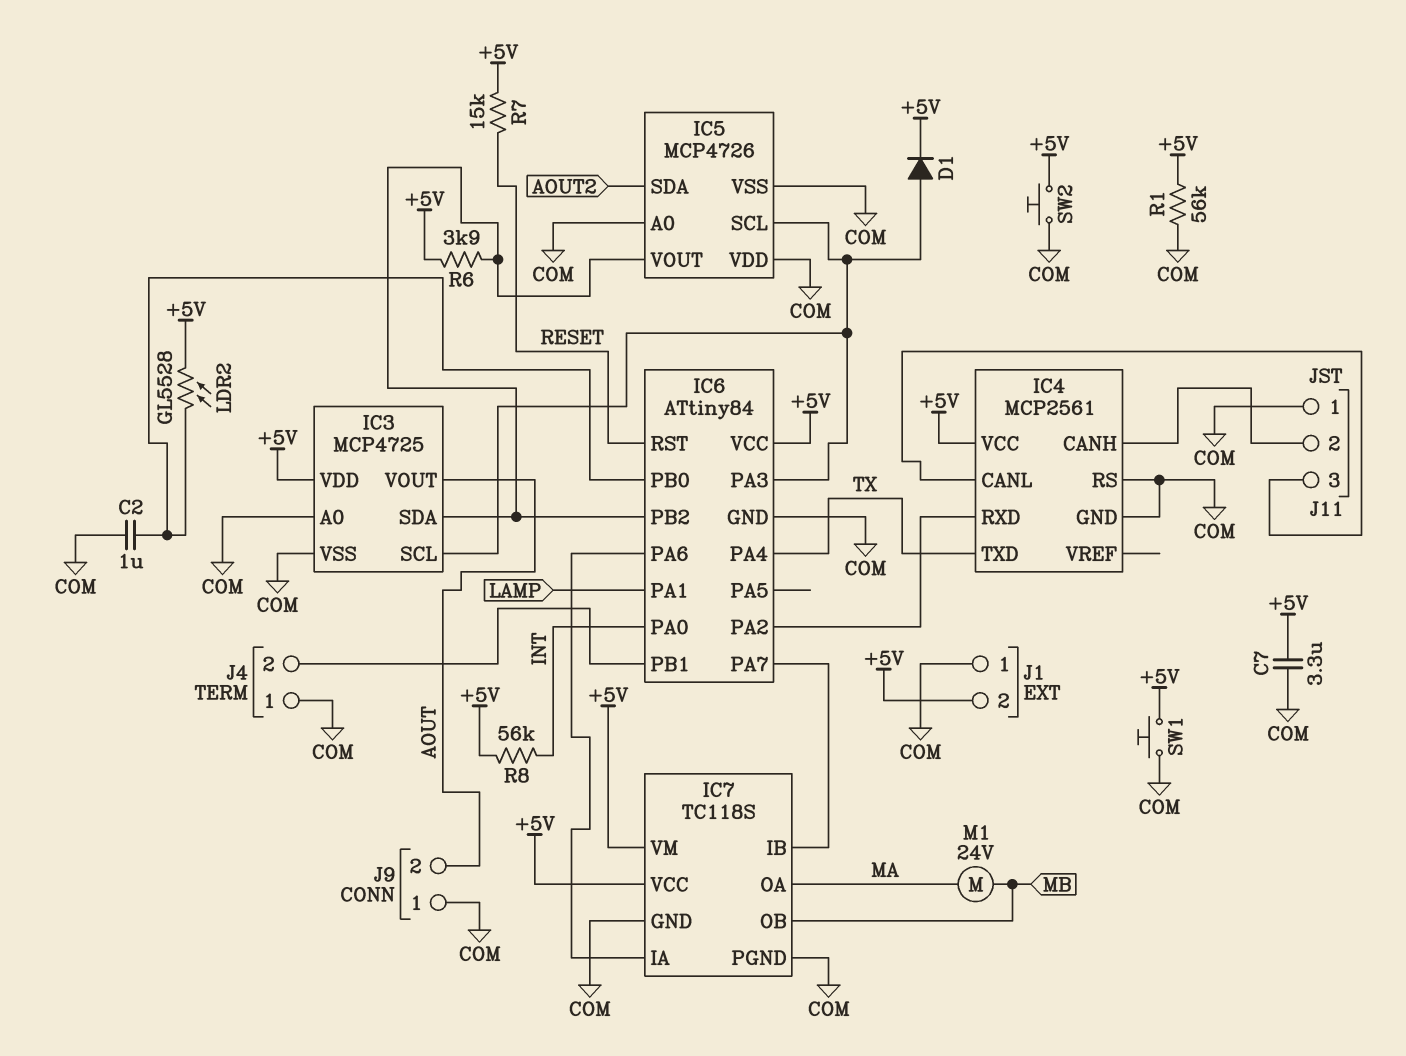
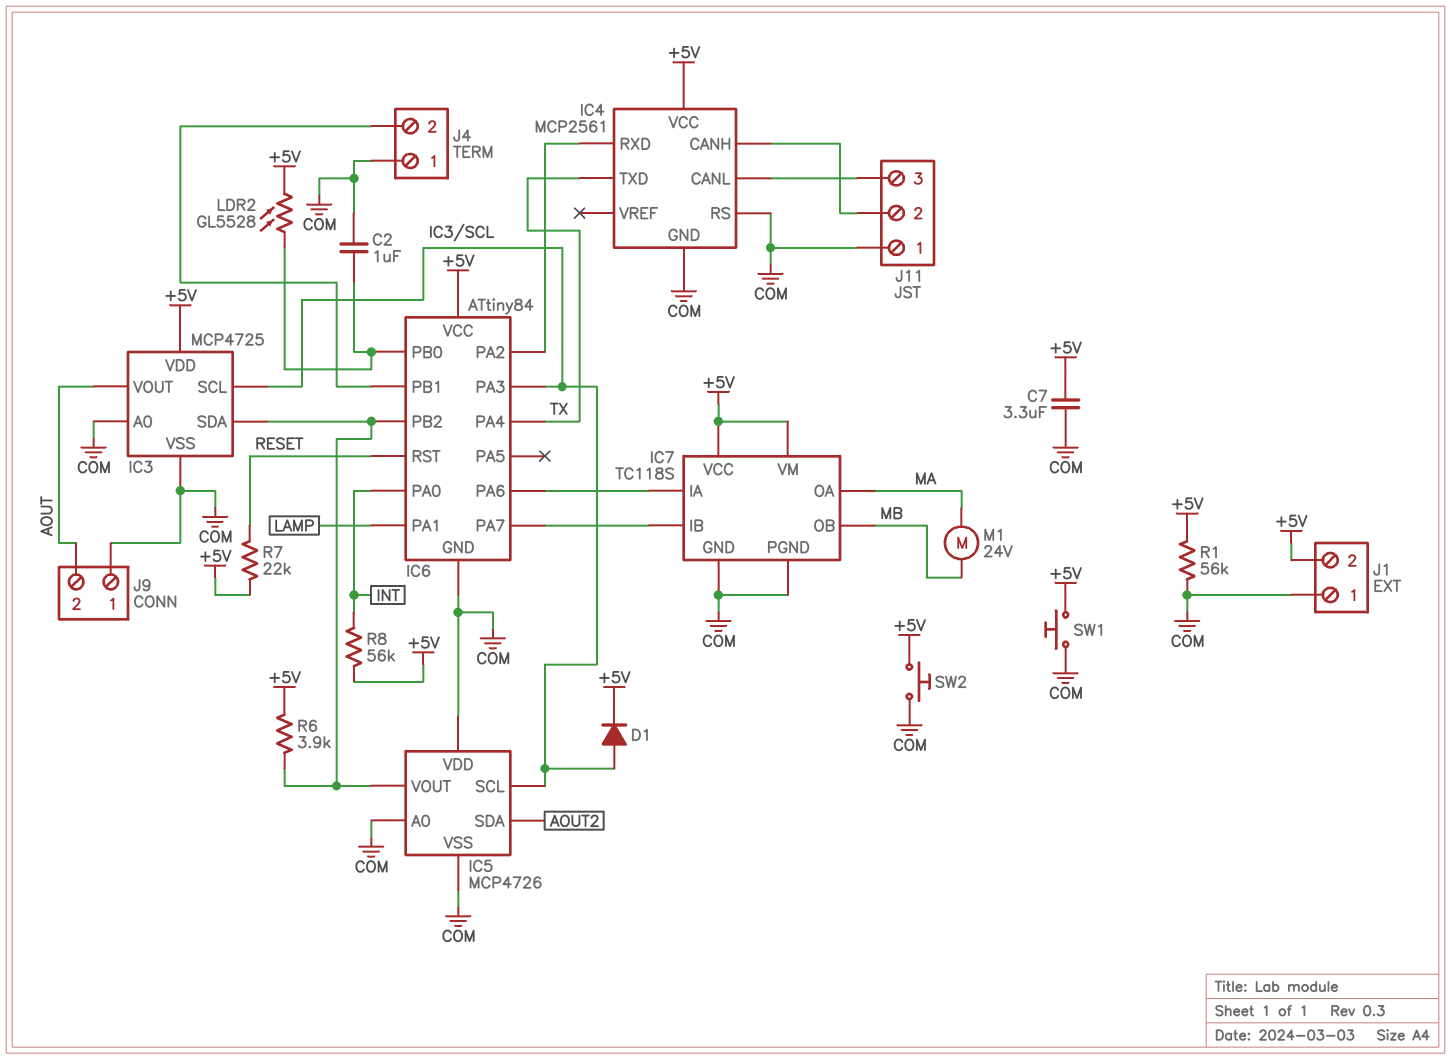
R7: 15k (+5V, RESET) -> 22k (+5V, RESET)

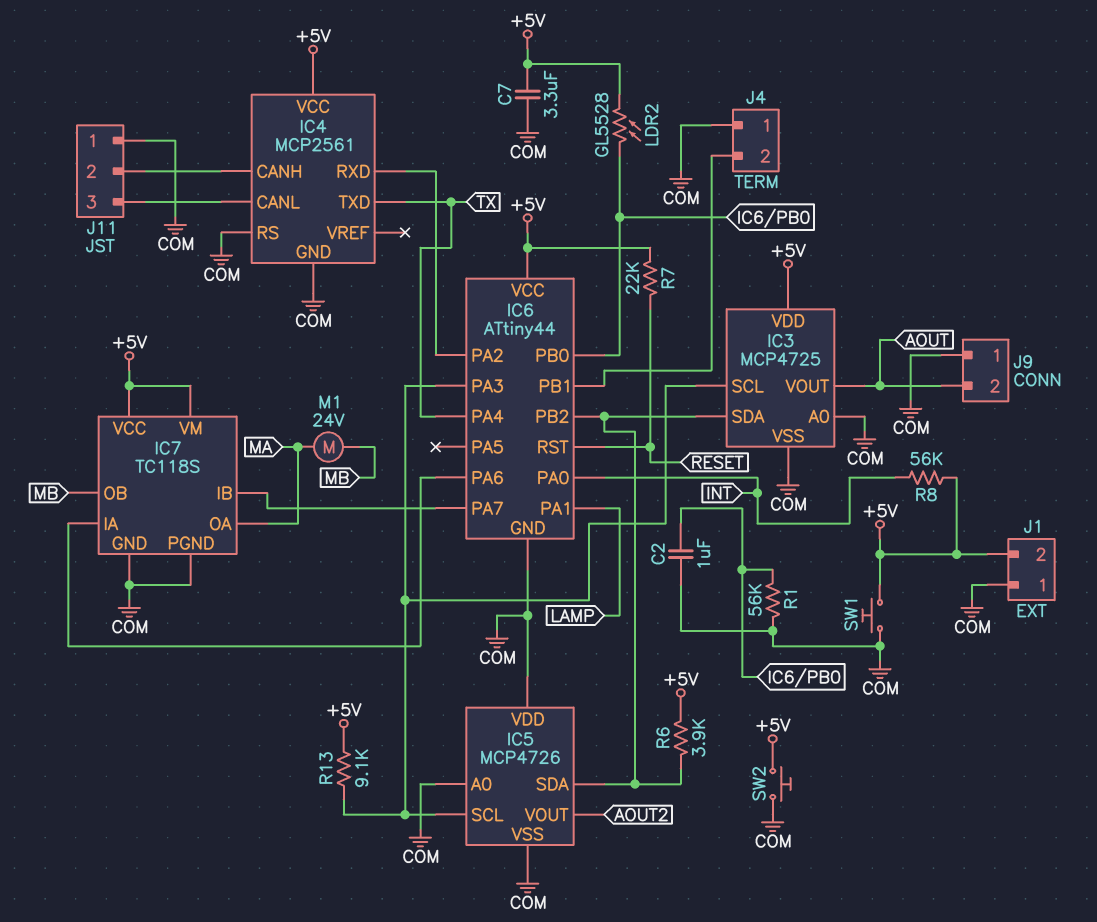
D1: diode (A IC3/SCL, K +5V) -> none
IC5 pin SDA: AOUT2 -> IC3/SDA
IC5 pin VOUT: IC3/SDA -> AOUT2
IC6: ATtiny84 -> ATtiny44
R1: 56k (+5V, COM) -> 56k (COM, IC6/PB0)
R13: none -> 9.1k (+5V, IC3/SCL)

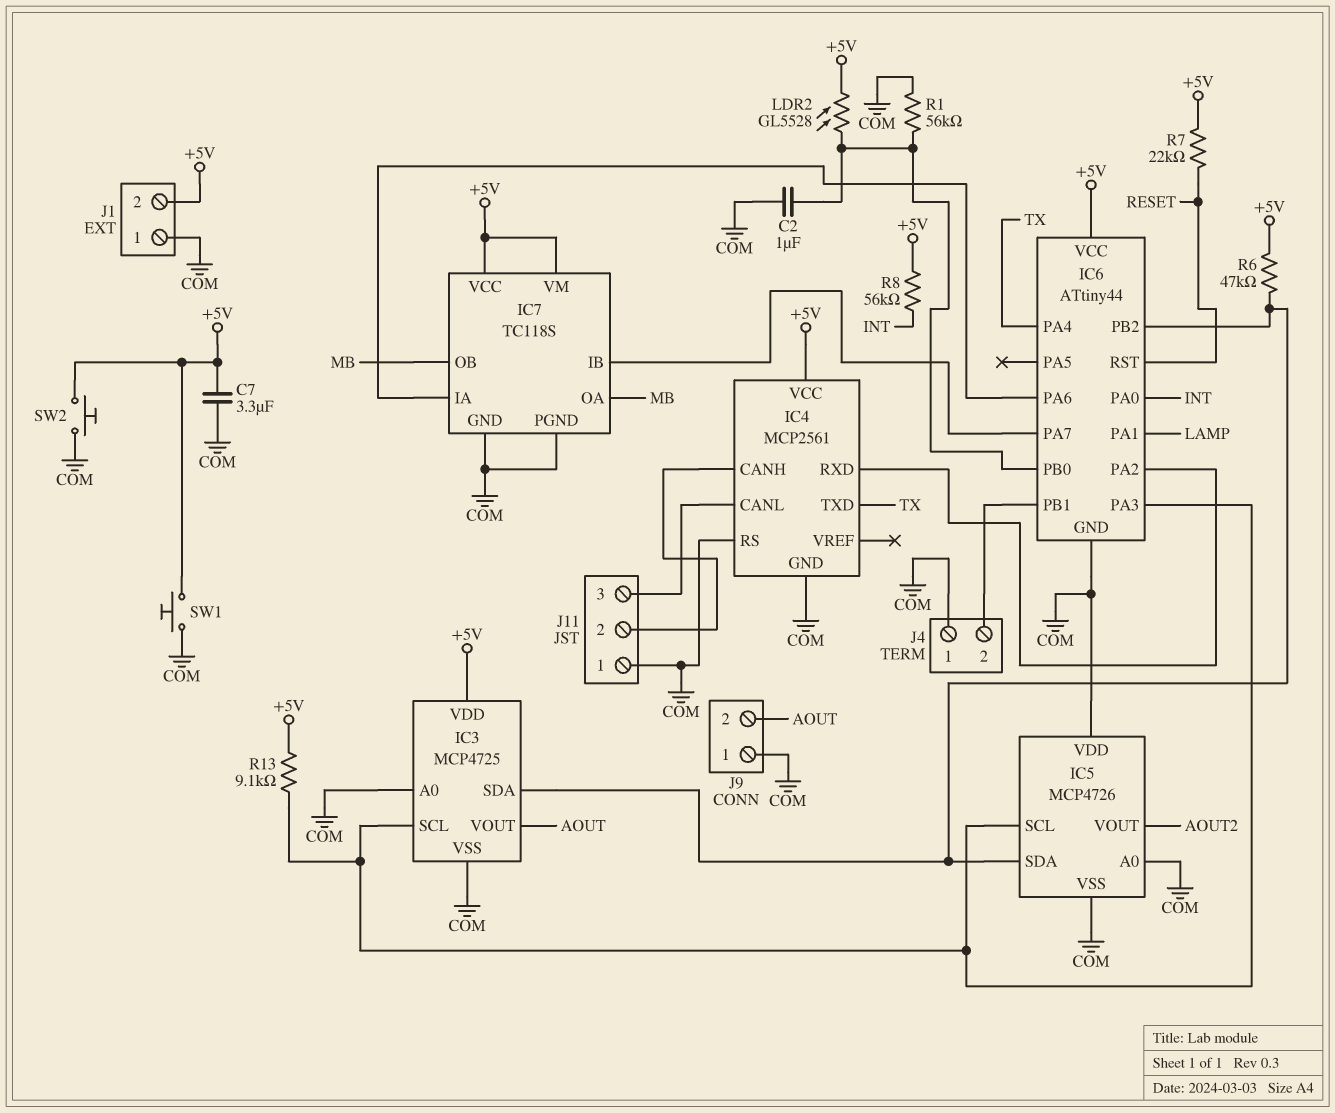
IC7 pin OA: MA -> MB
M1: motor 24V (MA, MB) -> none
R6: 3.9k (+5V, IC3/SDA) -> 47k (+5V, IC3/SDA)

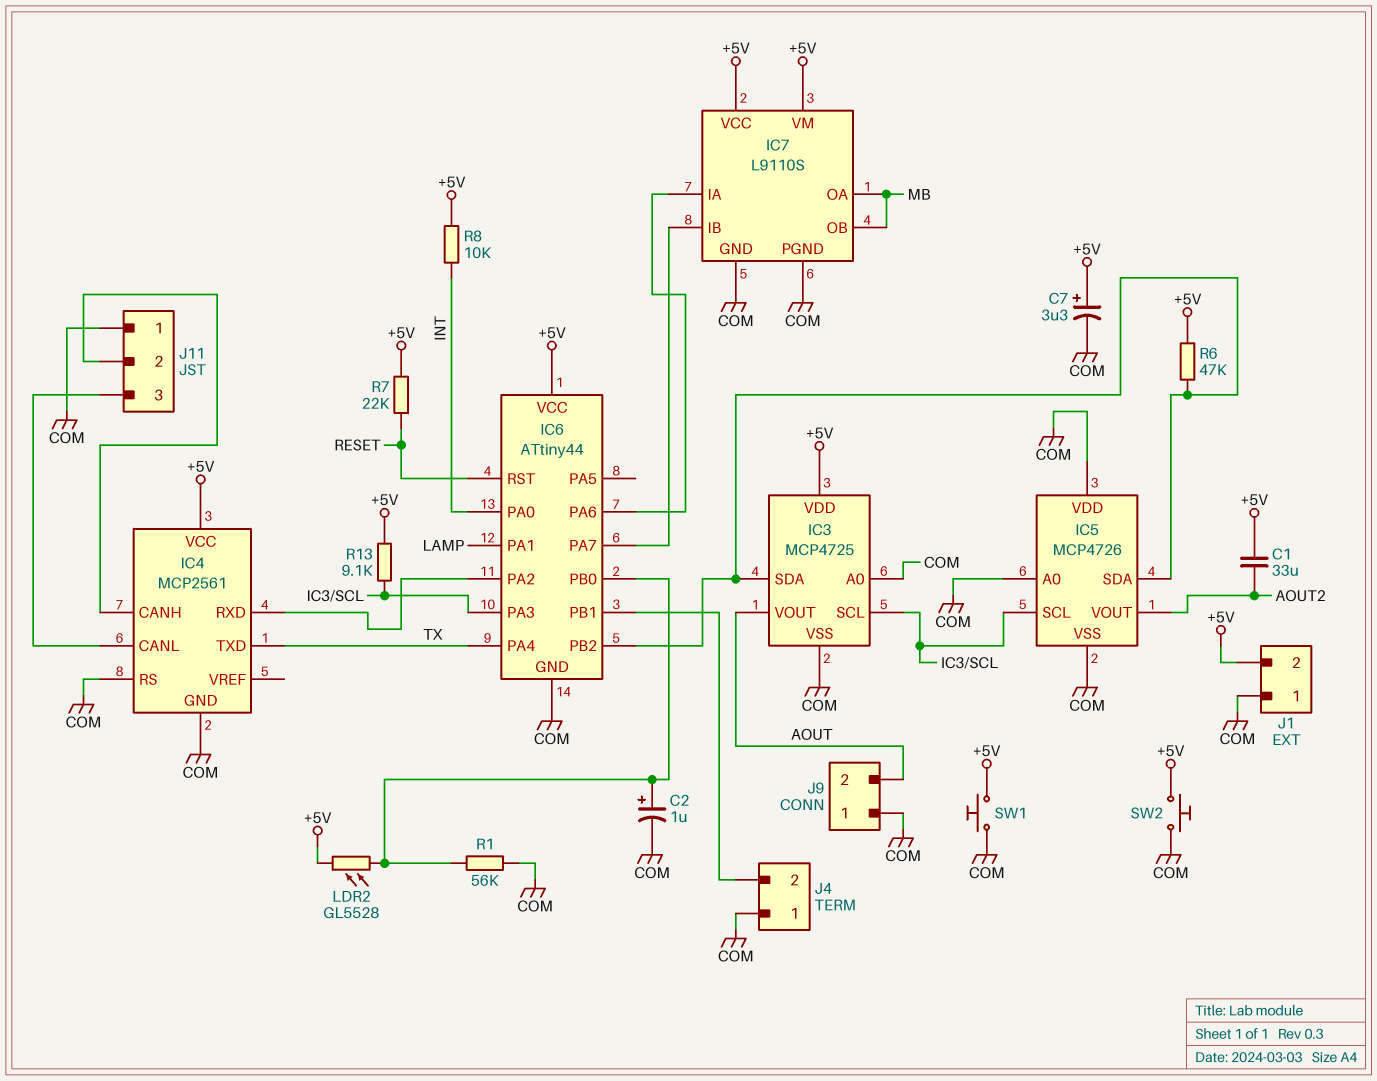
C1: none -> 33uF (+5V, AOUT2)
C2: 1uF (COM, IC6/PB0) -> 1uF (plus IC6/PB0, minus COM)
C7: 3.3uF (+5V, COM) -> 3.3uF (plus +5V, minus COM)
IC7: TC118S -> L9110S
R8: 56k (+5V, INT) -> 10k (+5V, INT)

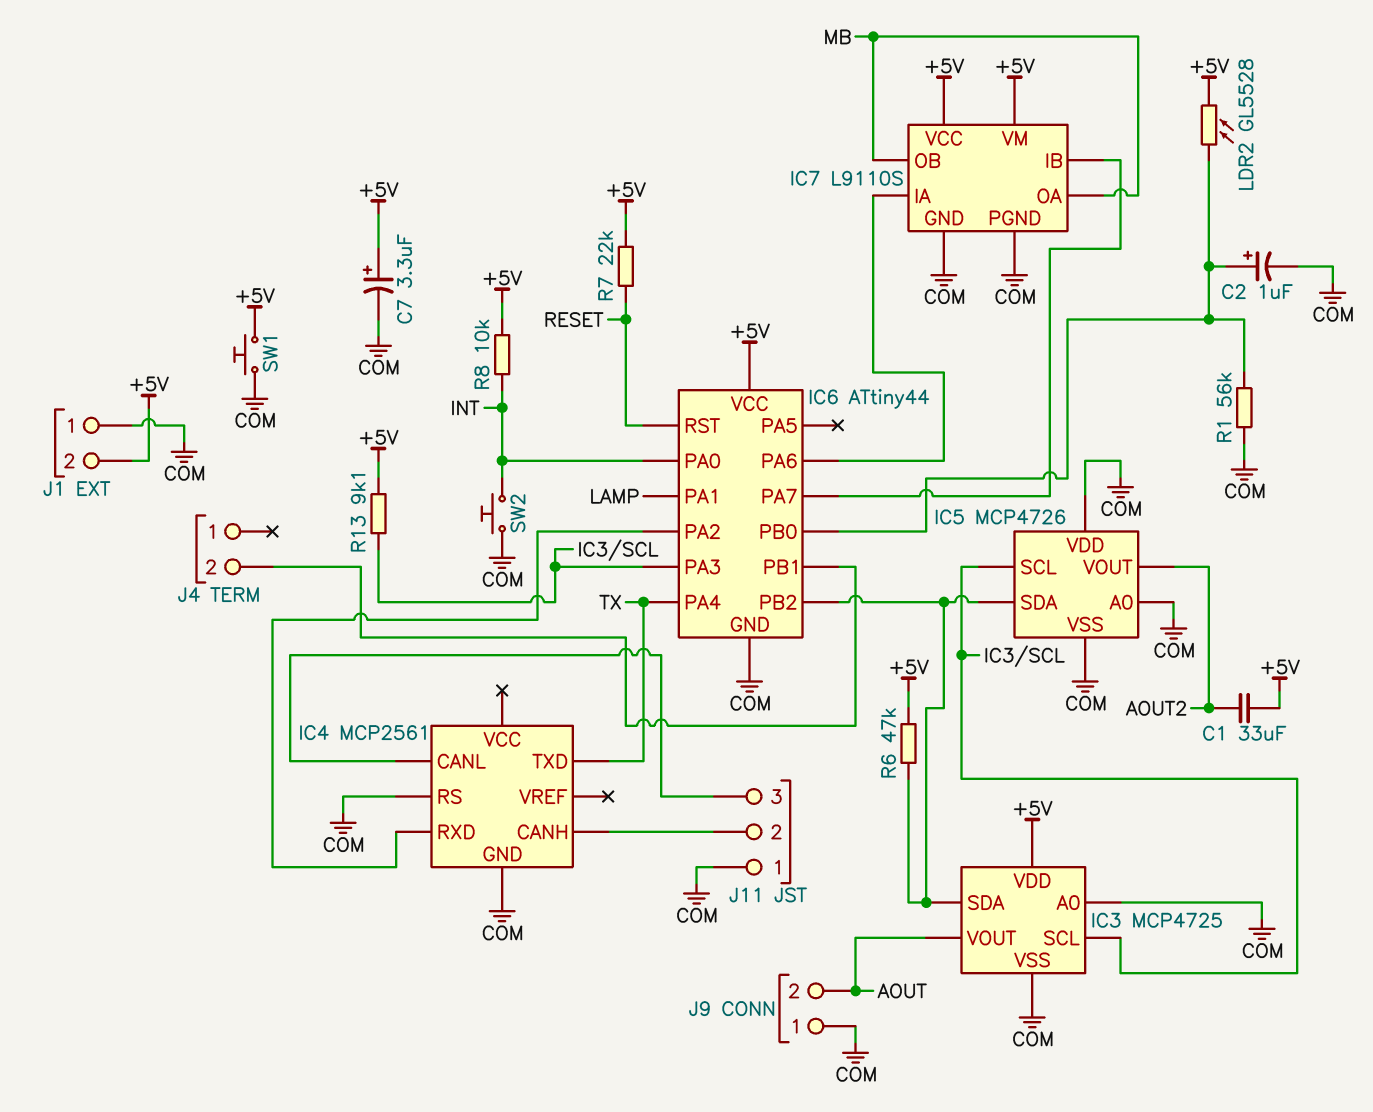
IC4 pin VCC: +5V -> none
J4 pin 1: COM -> none
SW2: button (+5V, COM) -> button (COM, INT)

